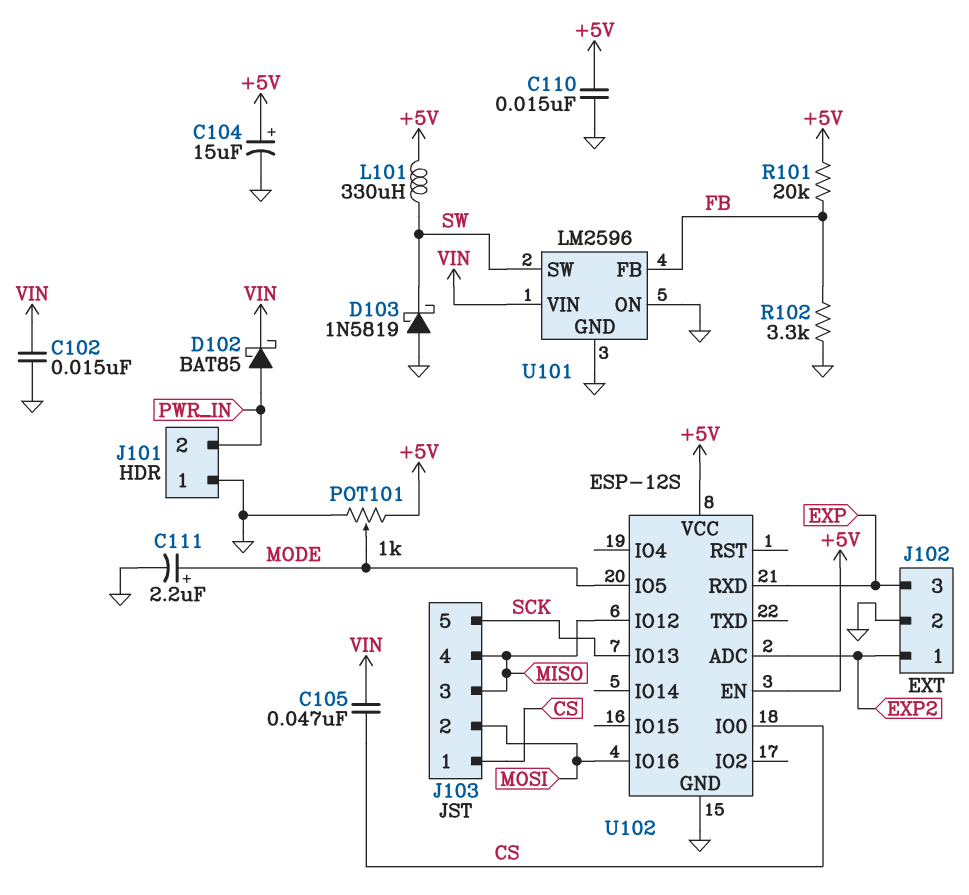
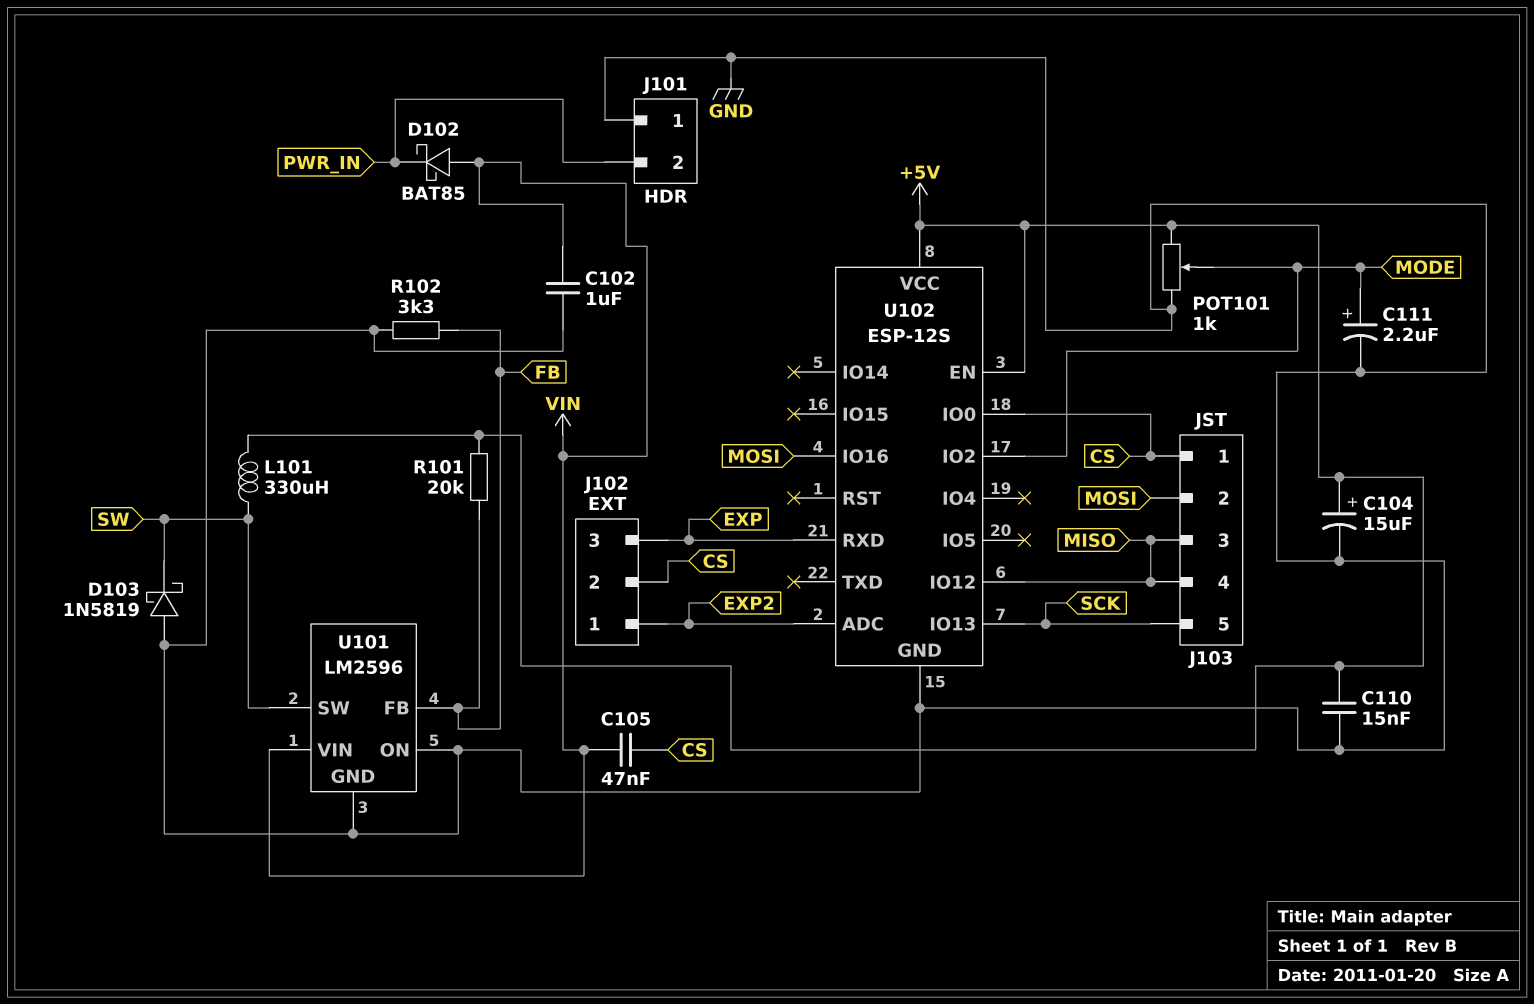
C102: 15nF (GND, VIN) -> 1uF (GND, VIN)
D102: schottky BAT85 (A PWR_IN, K VIN) -> schottky BAT85 (A VIN, K PWR_IN)
J102 pin 2: GND -> CS
U102 pin IO2: none -> MODE
U102 pin IO5: MODE -> none

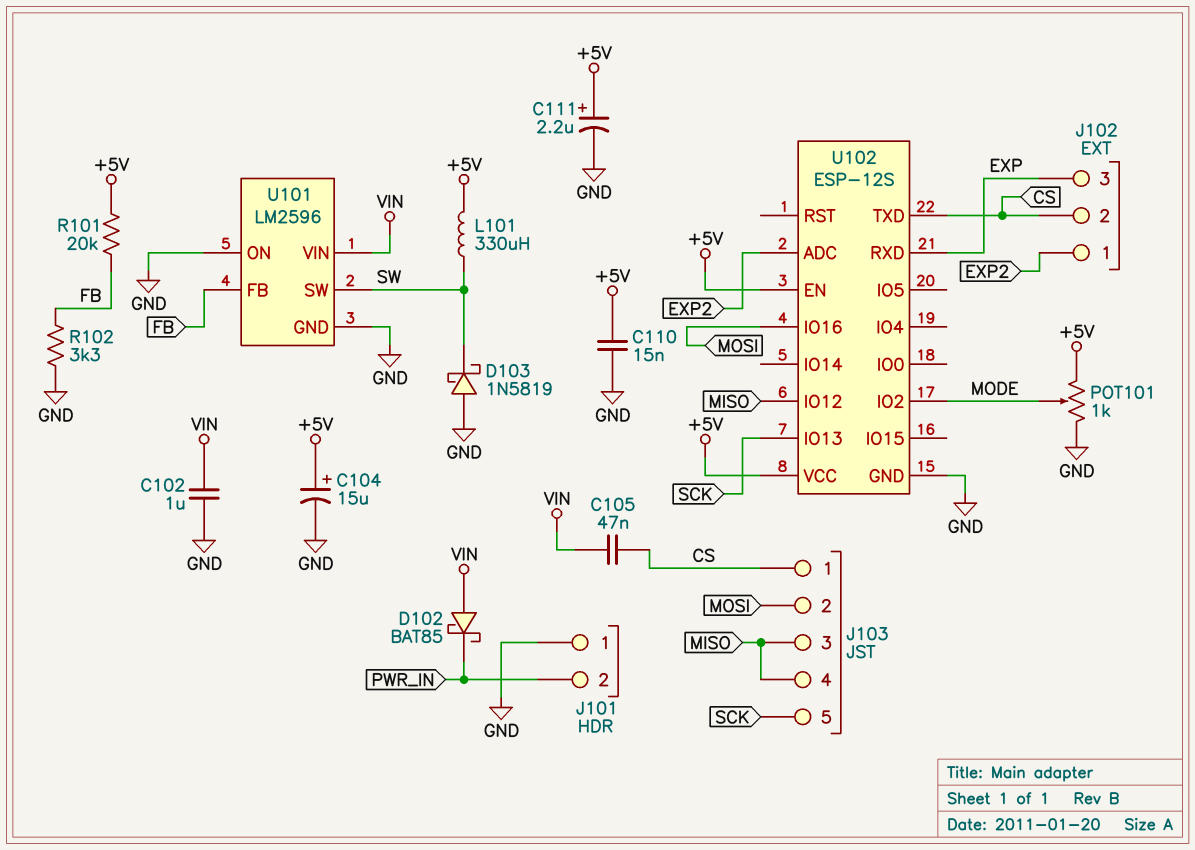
C111: 2.2uF (plus MODE, minus GND) -> 2.2uF (plus +5V, minus GND)
U102 pin IO0: CS -> none
U102 pin TXD: none -> CS

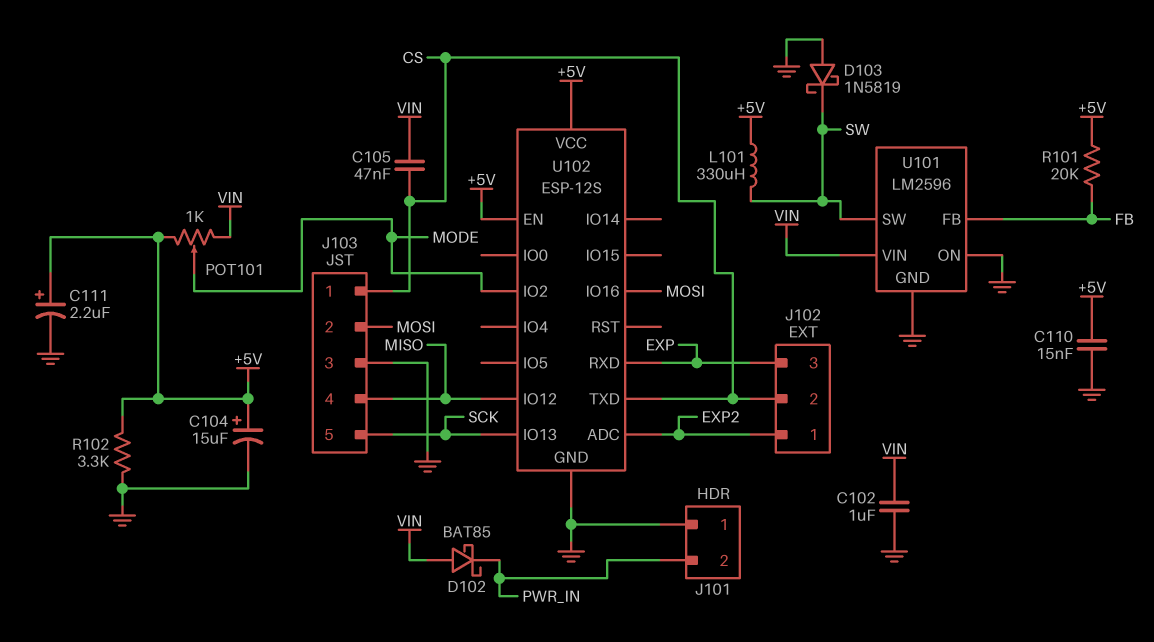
J103 pin 3: MISO -> GND
POT101: 1k (+5V, GND, wiper MODE) -> 1k (+5V, VIN, wiper MODE)
R102: 3.3k (FB, GND) -> 3.3k (+5V, GND)

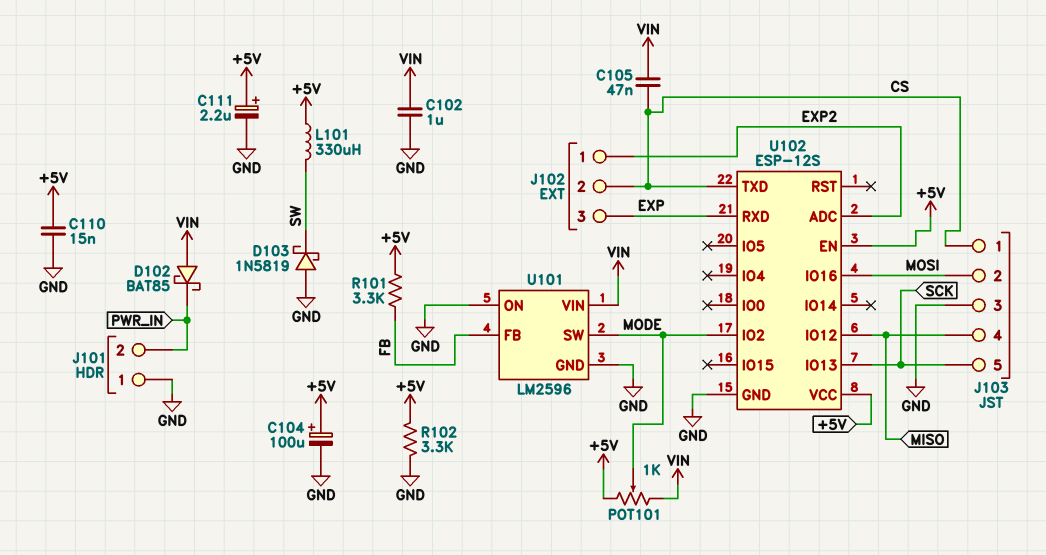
C104: 15uF (plus +5V, minus GND) -> 100uF (plus +5V, minus GND)
R101: 20k (+5V, FB) -> 3.3k (+5V, FB)
U101 pin SW: SW -> MODE

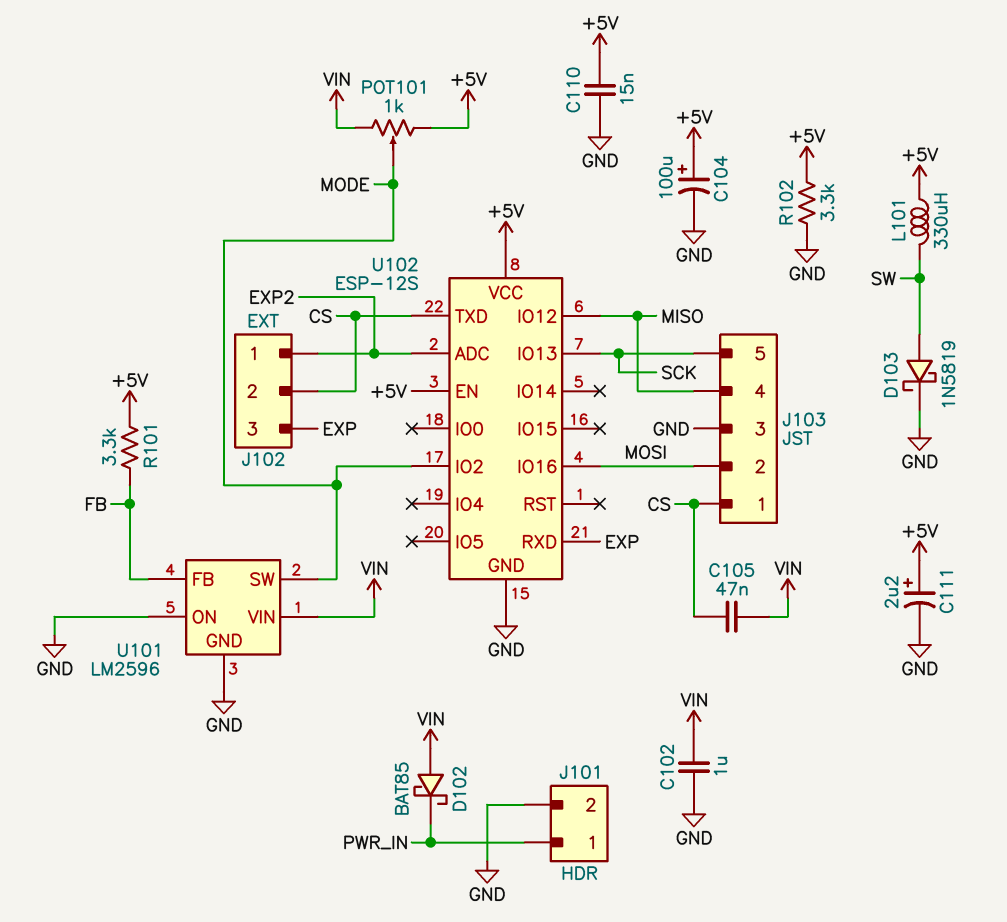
D103: schottky 1N5819 (A GND, K SW) -> schottky 1N5819 (A SW, K GND)
J101 pin 1: GND -> PWR_IN
J101 pin 2: PWR_IN -> GND

